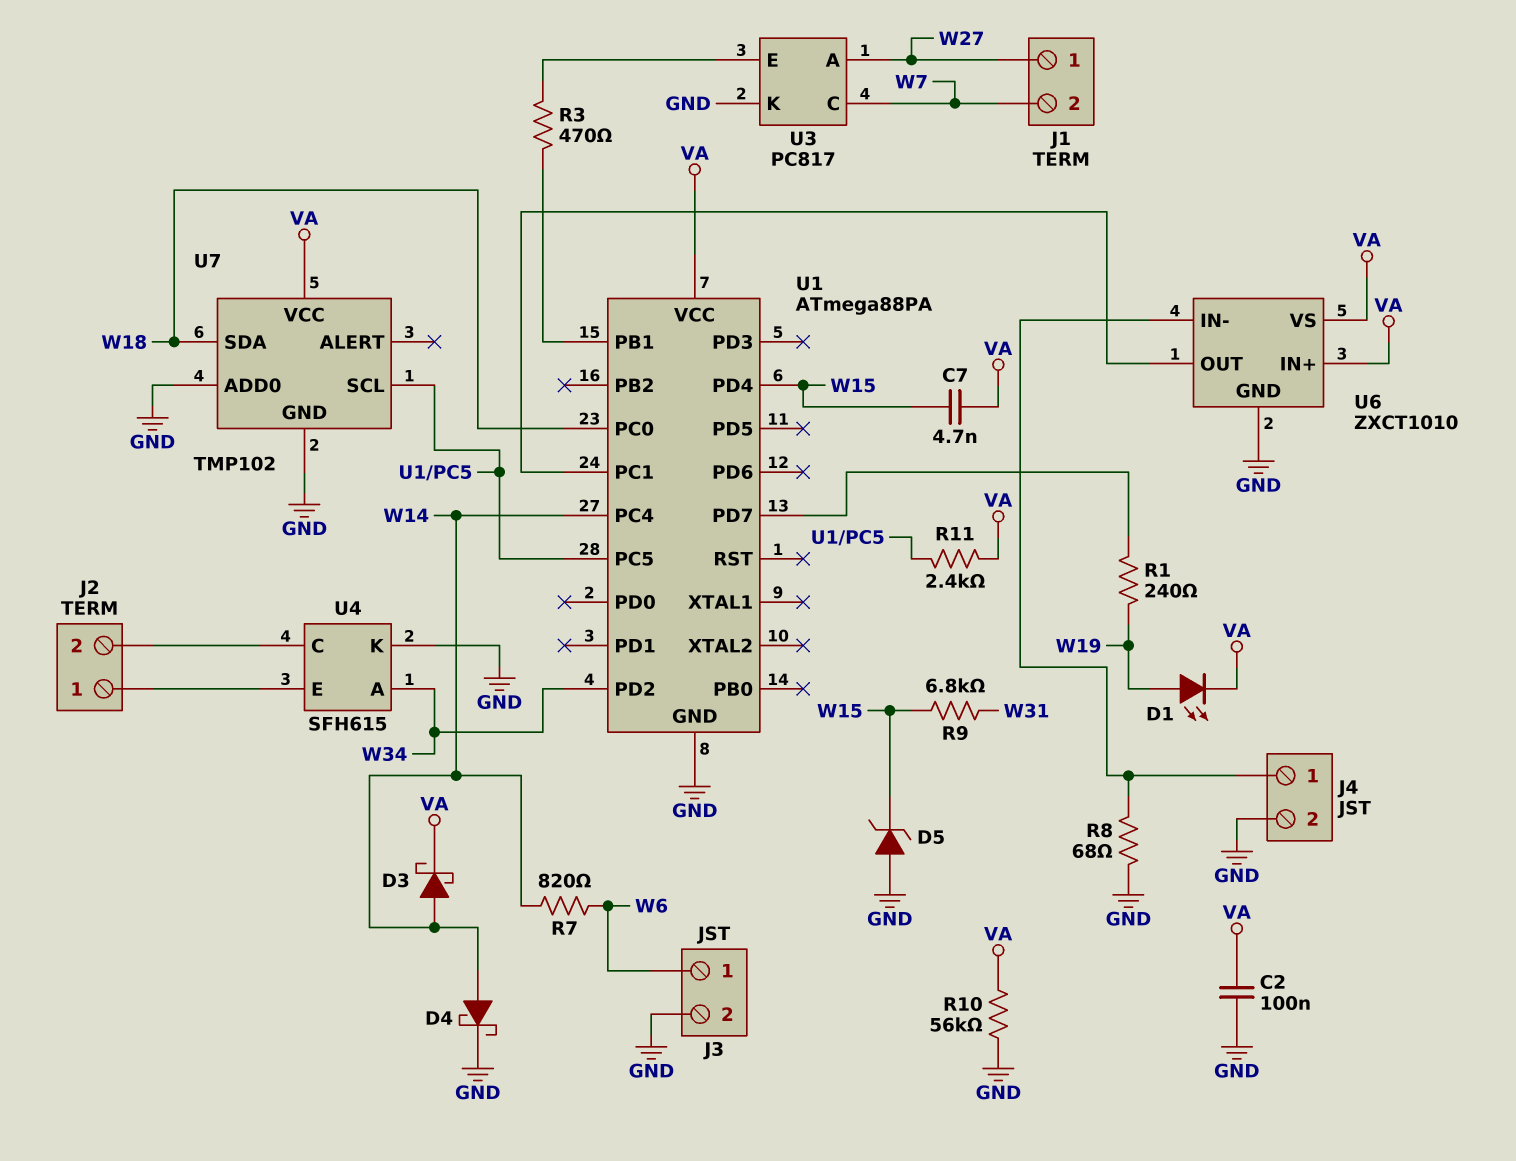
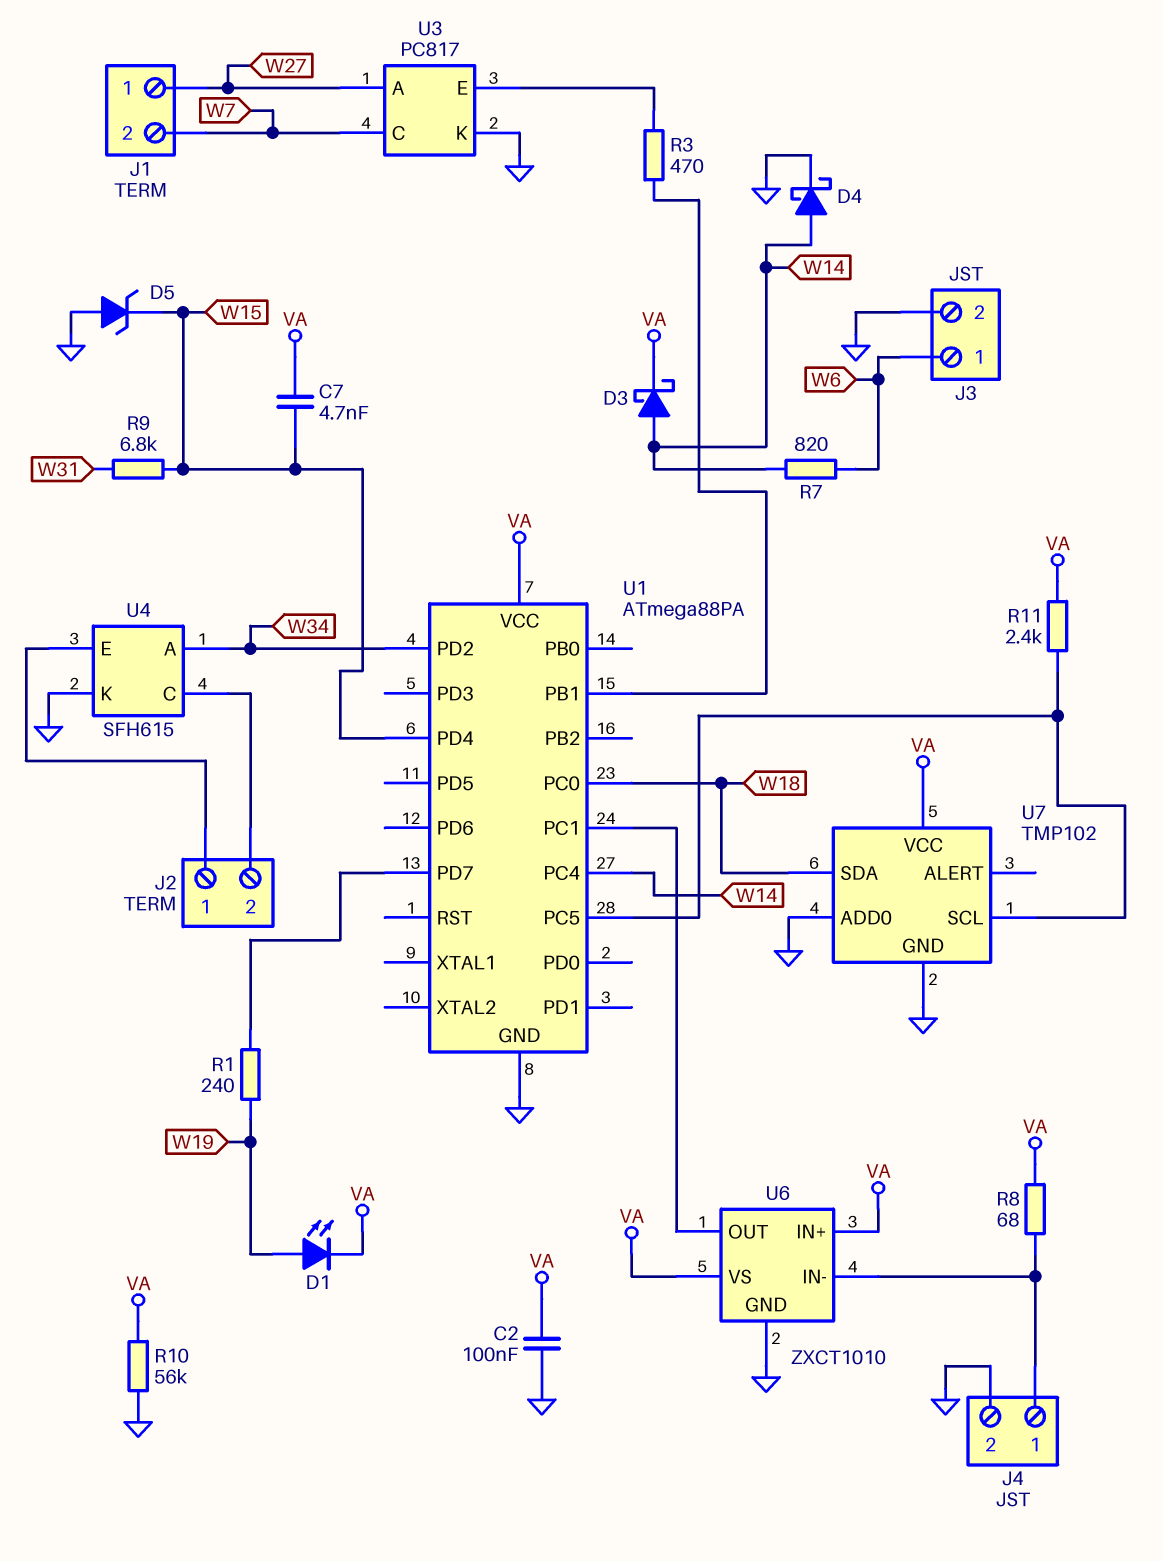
R8: 68 (GND, J4/1) -> 68 (J4/1, VA)

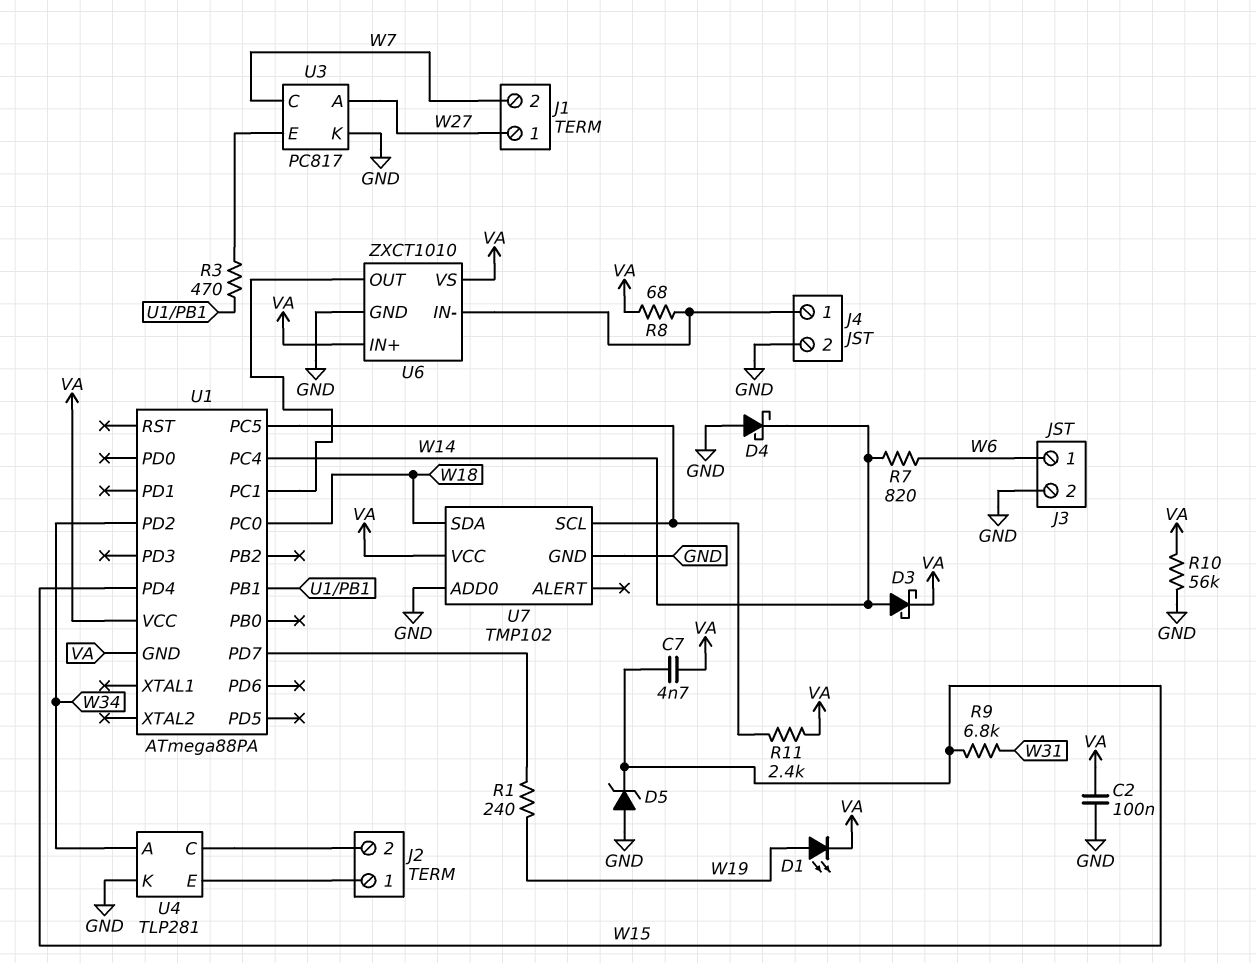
D4: schottky (A W14, K GND) -> schottky (A GND, K W14)
U1 pin GND: GND -> VA
U4: SFH615 -> TLP281

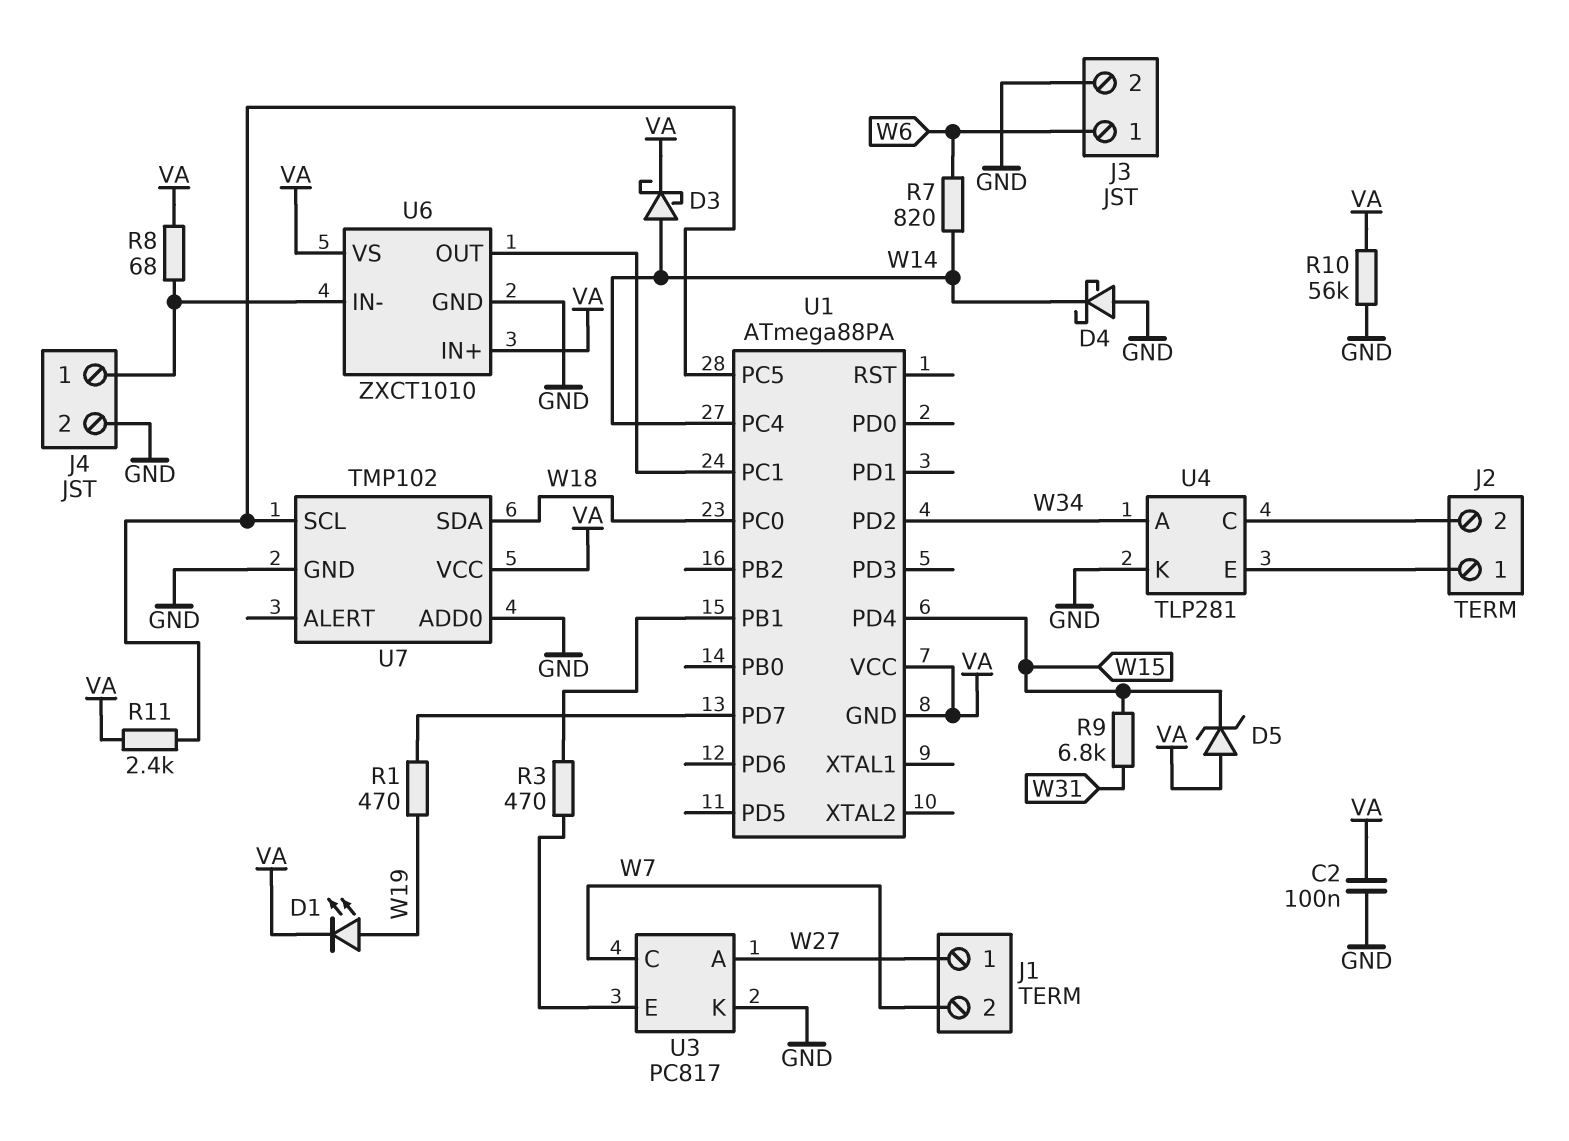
C7: 4.7nF (VA, W15) -> none
D5: zener (A GND, K W15) -> zener (A VA, K W15)
R1: 240 (U1/PD7, W19) -> 470 (U1/PD7, W19)

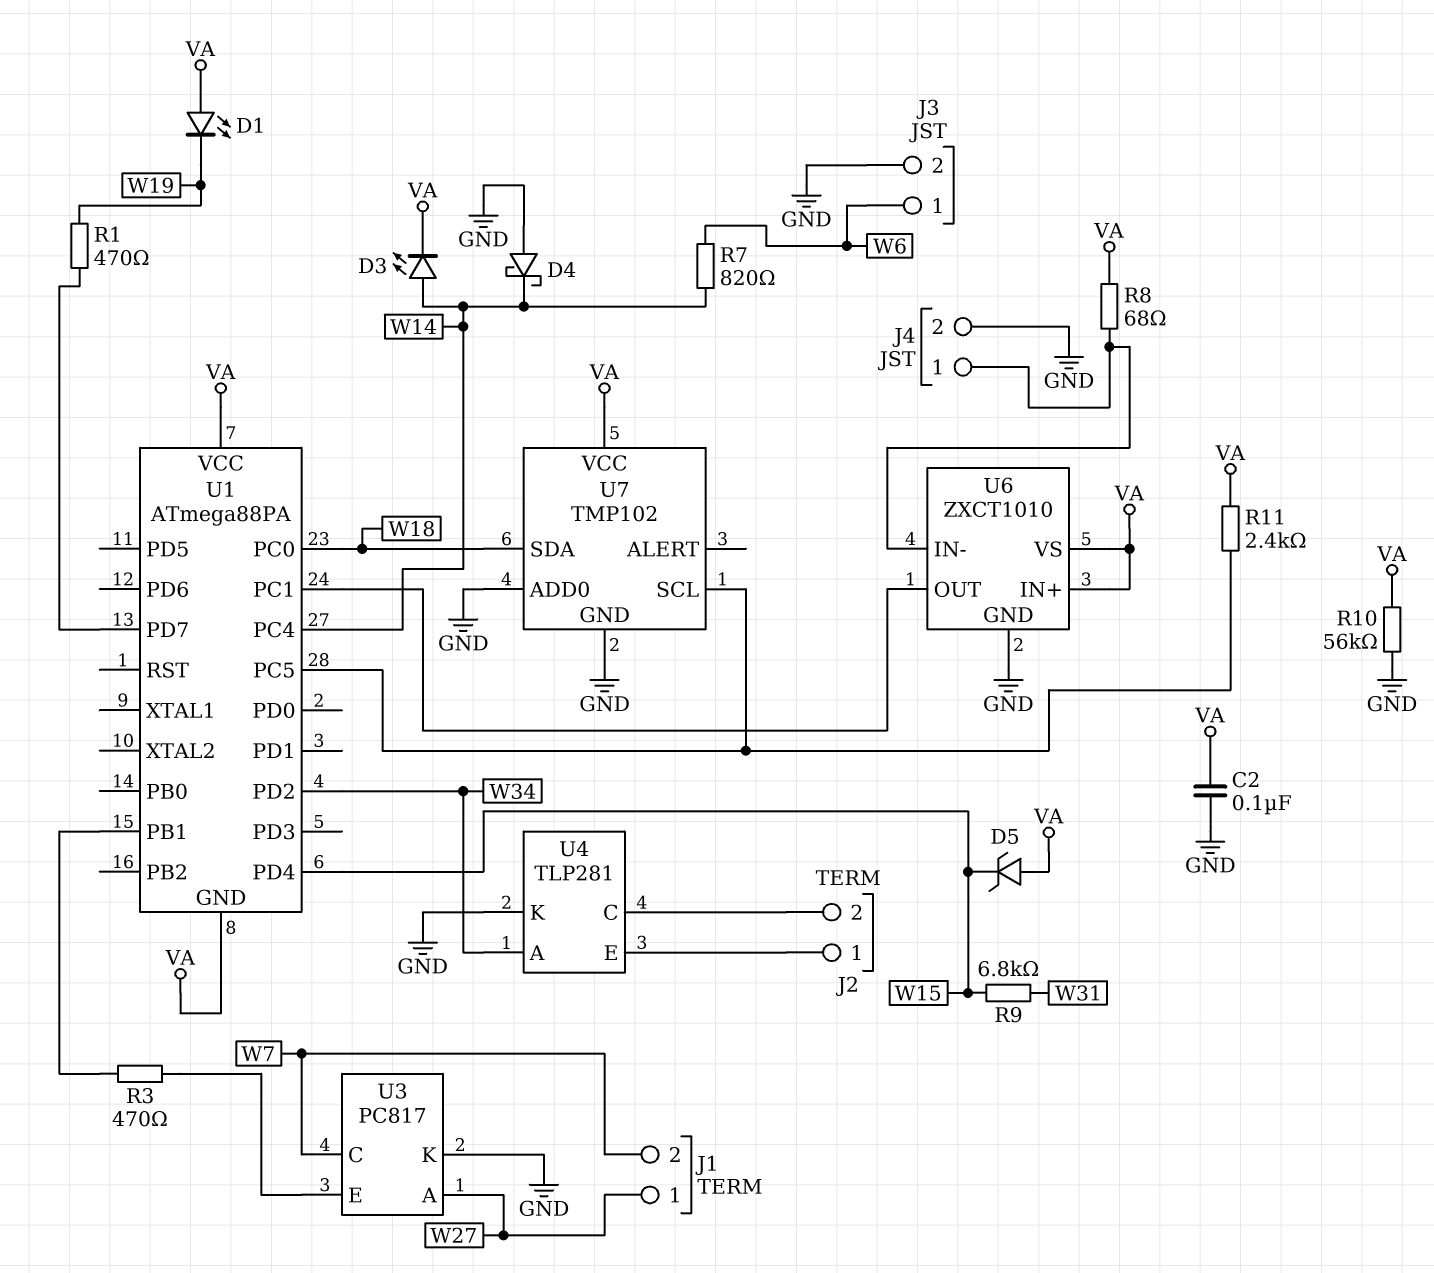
D1: LED (A W19, K VA) -> LED (A VA, K W19)
D3: schottky (A W14, K VA) -> LED (A W14, K VA)

